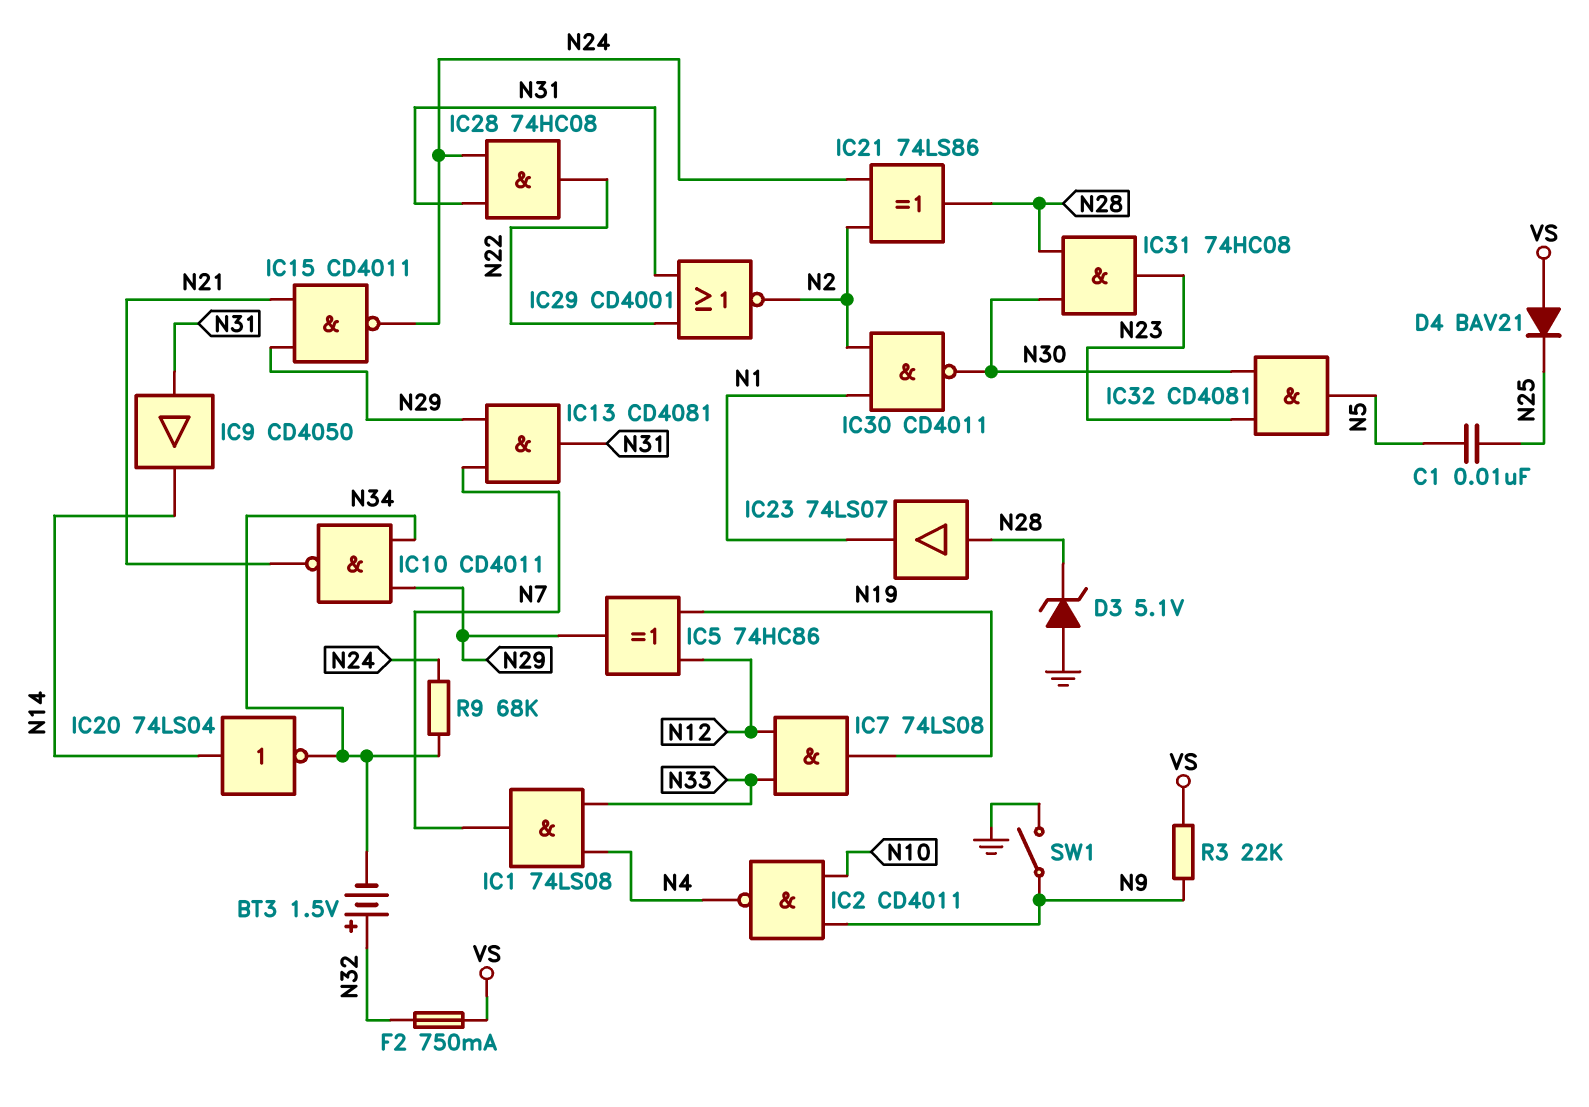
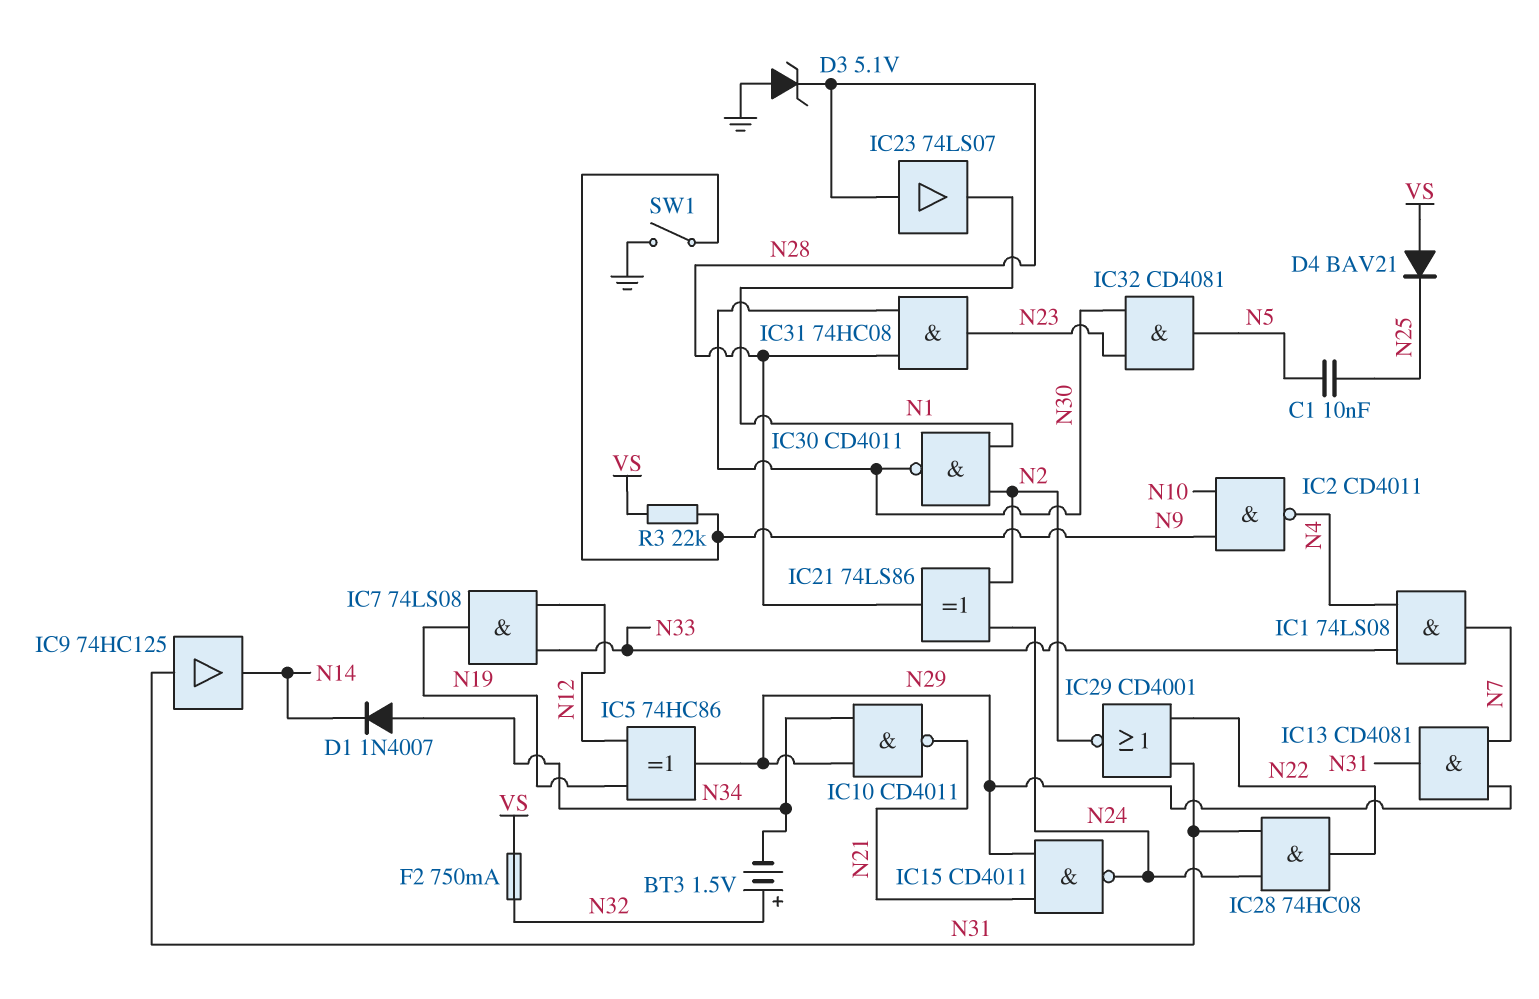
D1: none -> diode 1N4007 (A N34, K N14)
IC9: buffer CD4050 (in N31, out N14) -> buffer 74HC125 (in N31, out N14)
IC20: NOT 74LS04 (in N14, out N34) -> none
R9: 68k (N24, N34) -> none

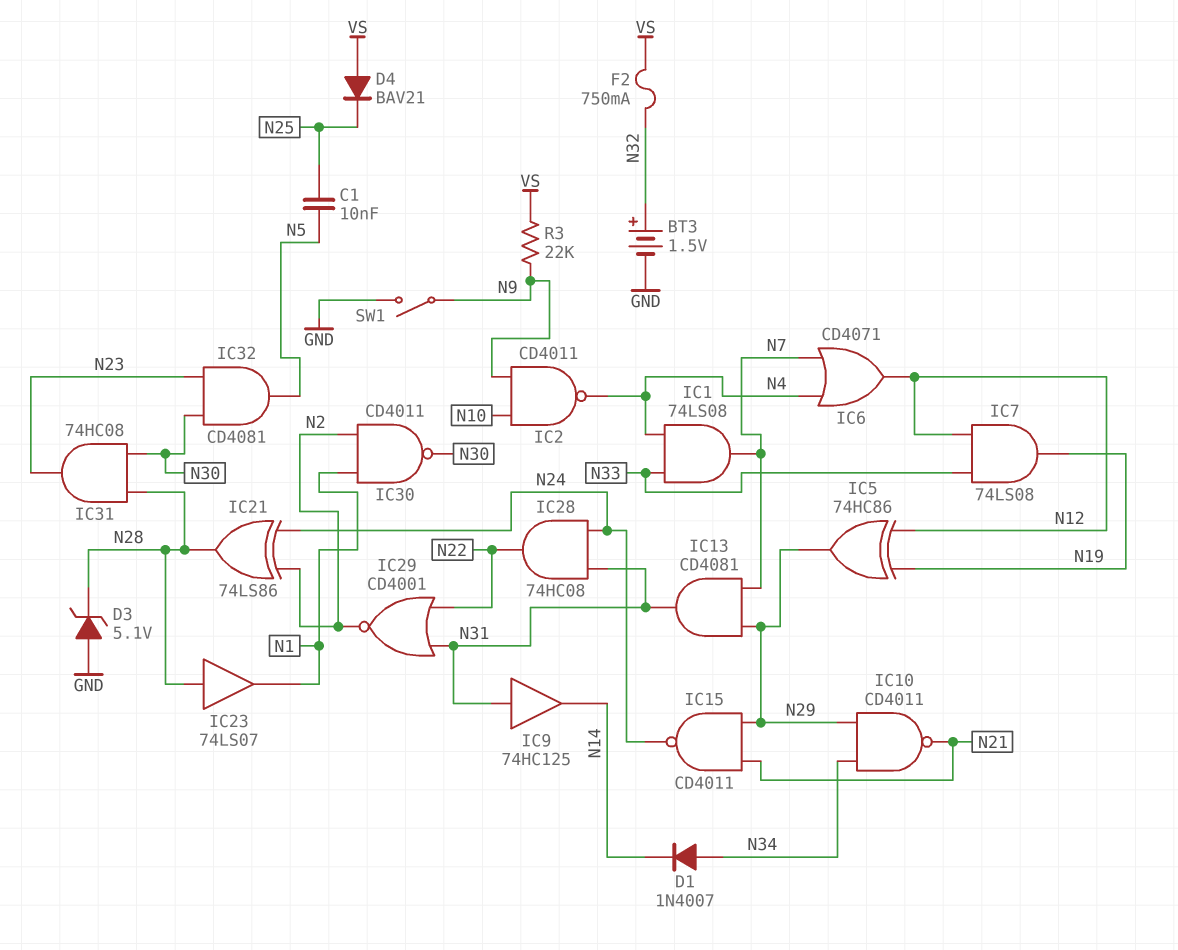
BT3: 1.5V (plus N32, minus N34) -> 1.5V (plus N32, minus GND)
IC6: none -> OR CD4071 (in N4, in N7, out N12)

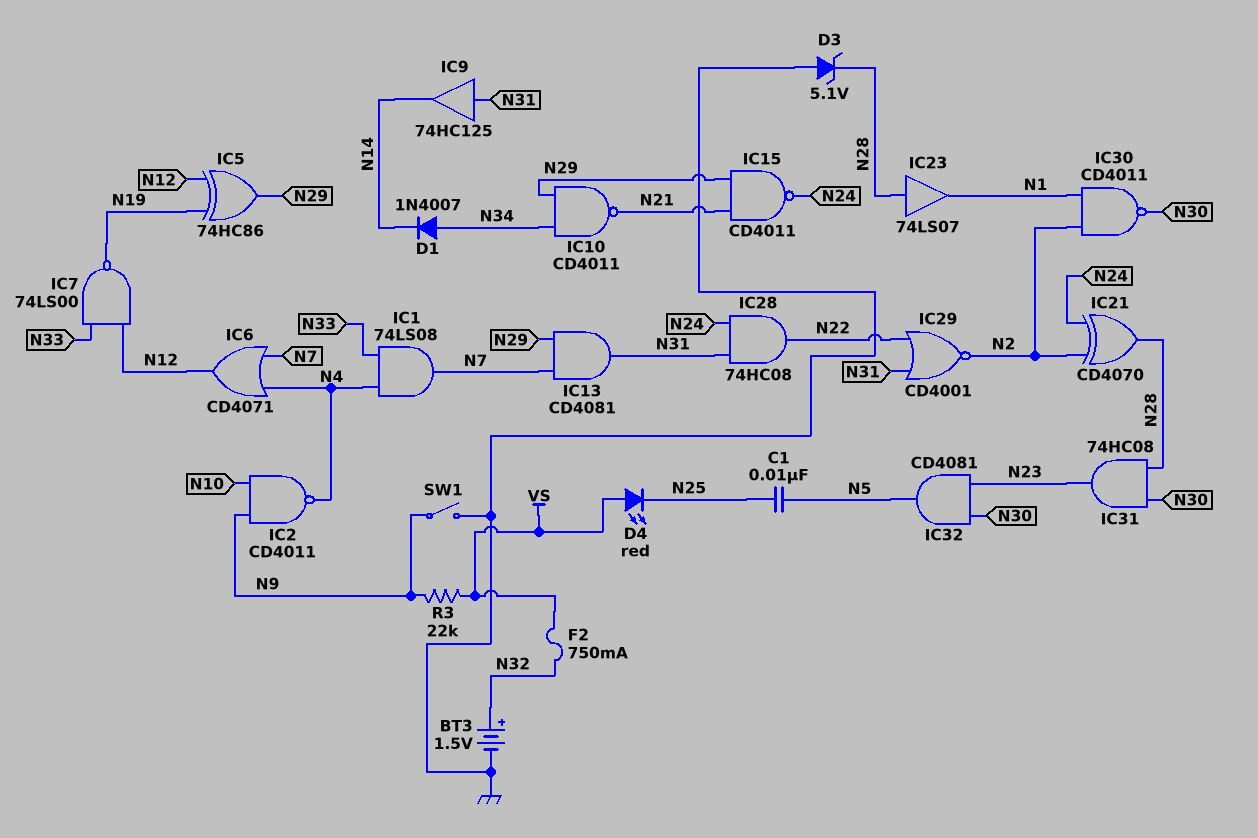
D4: diode BAV21 (A VS, K N25) -> LED red (A VS, K N25)
IC7: AND 74LS08 (in N12, in N33, out N19) -> NAND 74LS00 (in N12, in N33, out N19)
IC21: XOR 74LS86 (in N2, in N24, out N28) -> XOR CD4070 (in N2, in N24, out N28)

